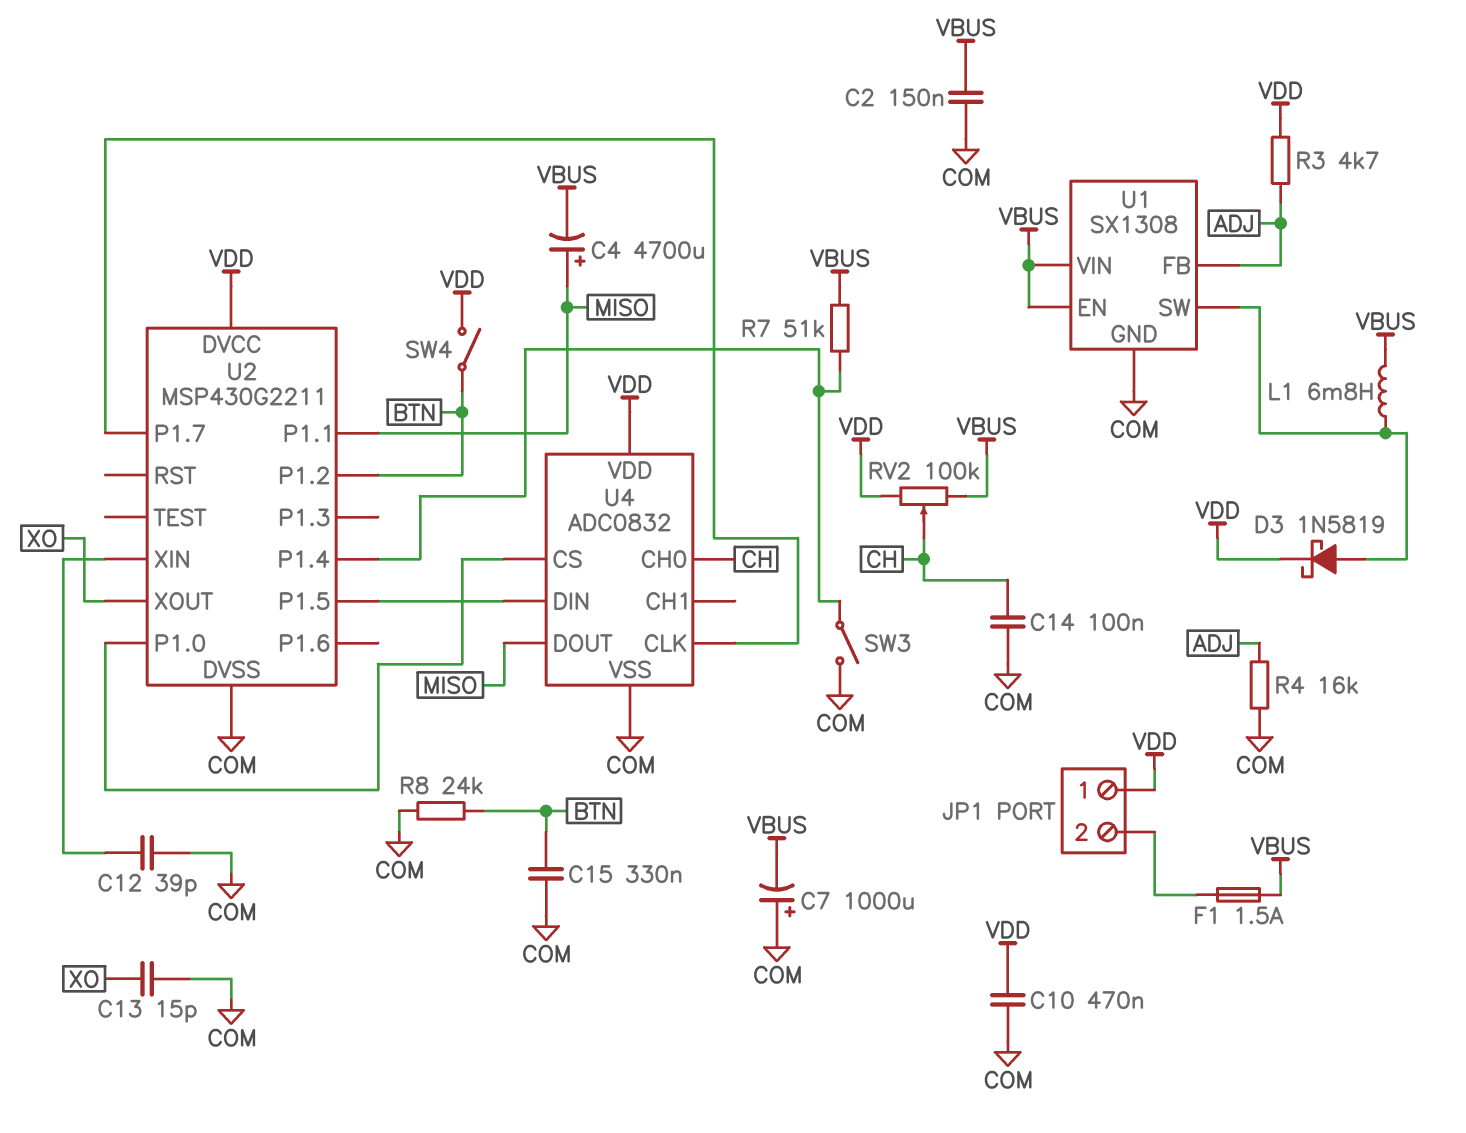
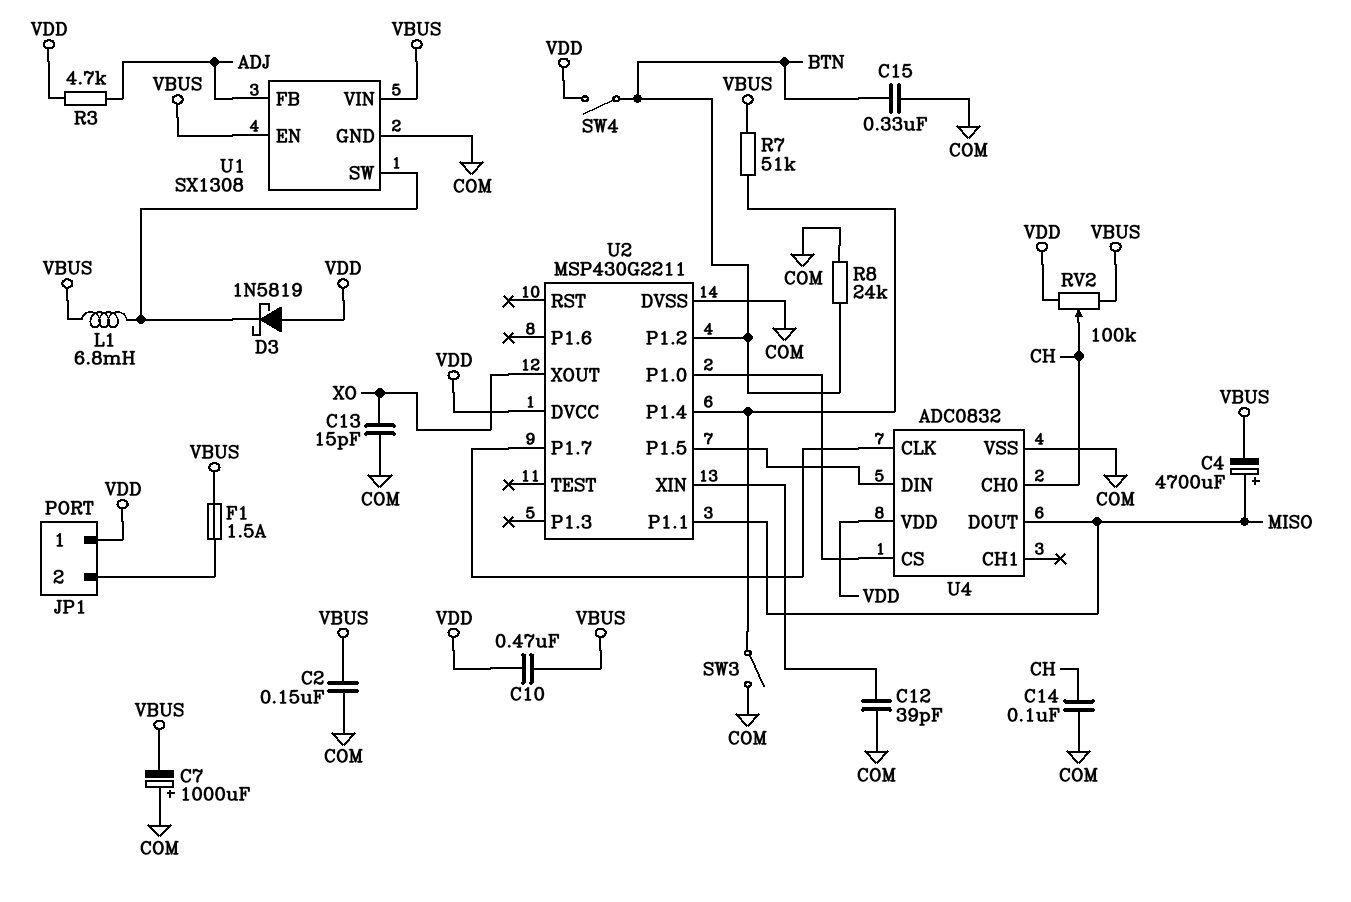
C10: 470nF (COM, VDD) -> 470nF (VBUS, VDD)
D3: schottky 1N5819 (A U1/SW, K VDD) -> schottky 1N5819 (A VDD, K U1/SW)
R4: 16k (ADJ, COM) -> none

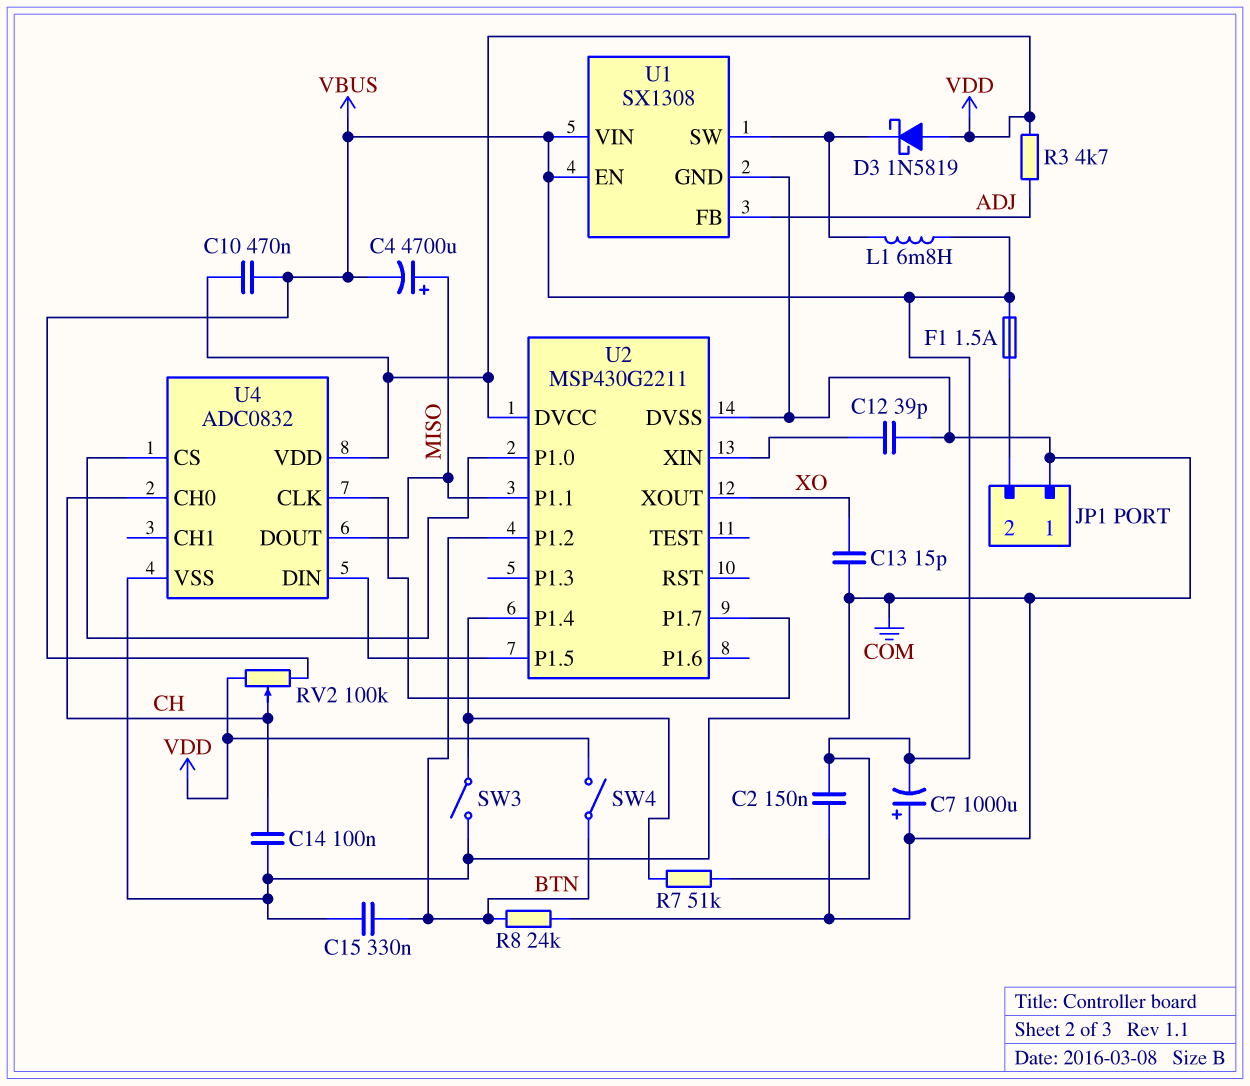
JP1 pin 1: VDD -> COM

